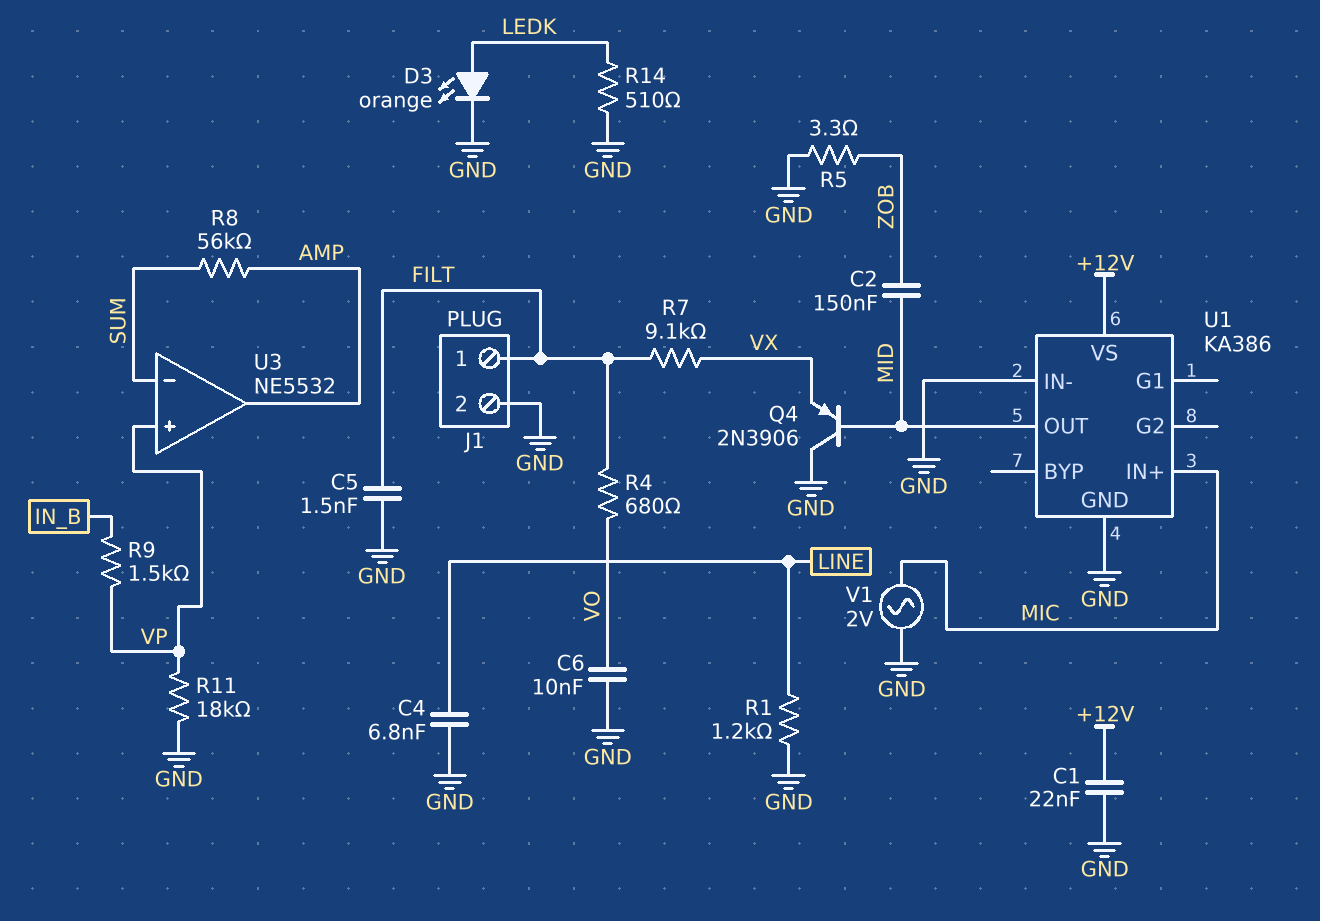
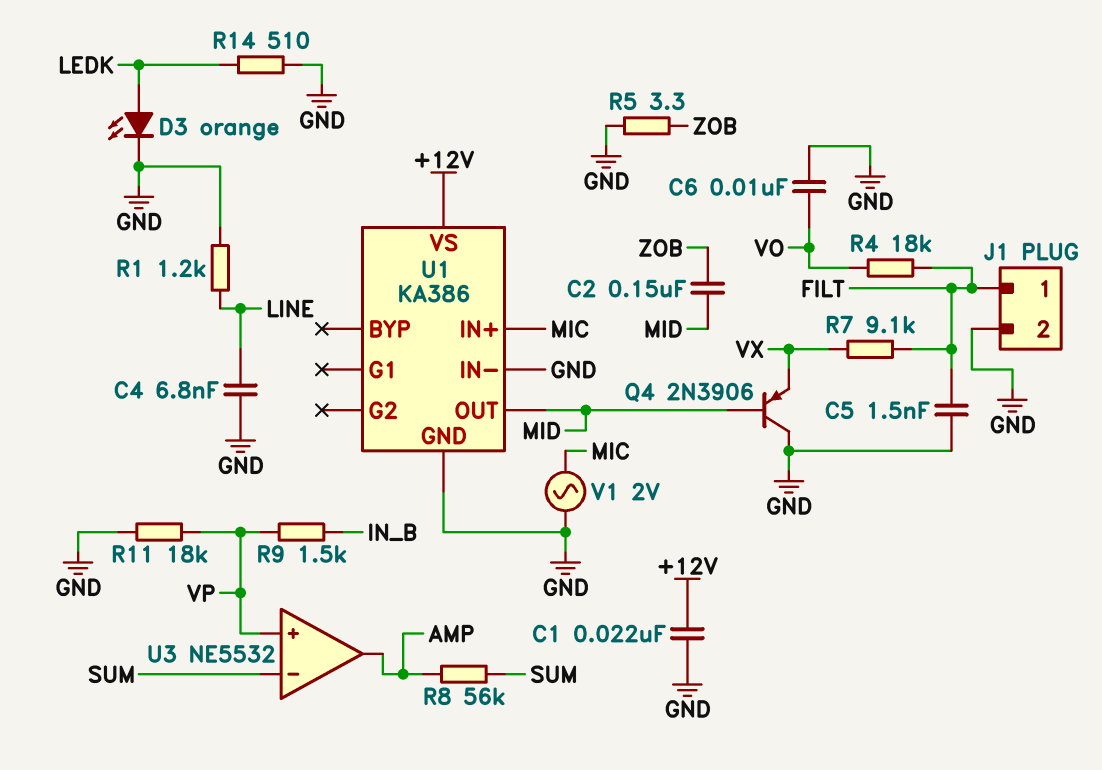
R4: 680 (FILT, VO) -> 18k (FILT, VO)

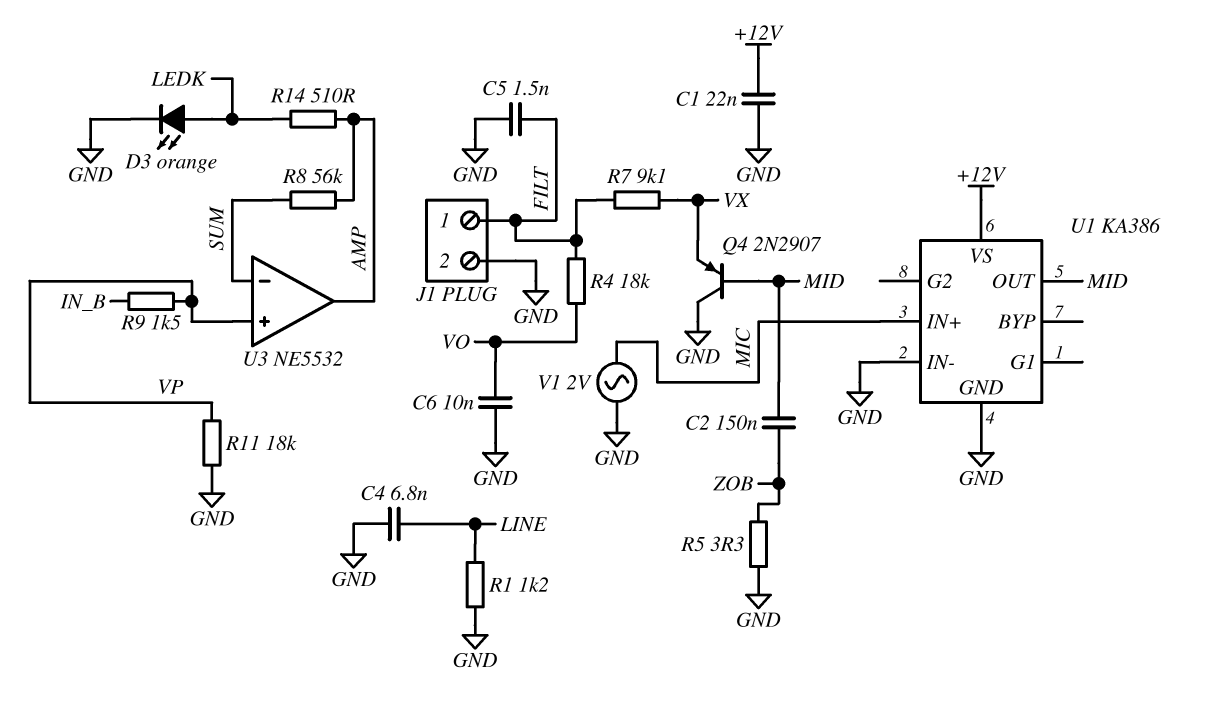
Q4: PNP 2N3906 (B MID, C GND, E VX) -> PNP 2N2907 (B MID, C GND, E VX)
R14: 510 (GND, LEDK) -> 510 (AMP, LEDK)

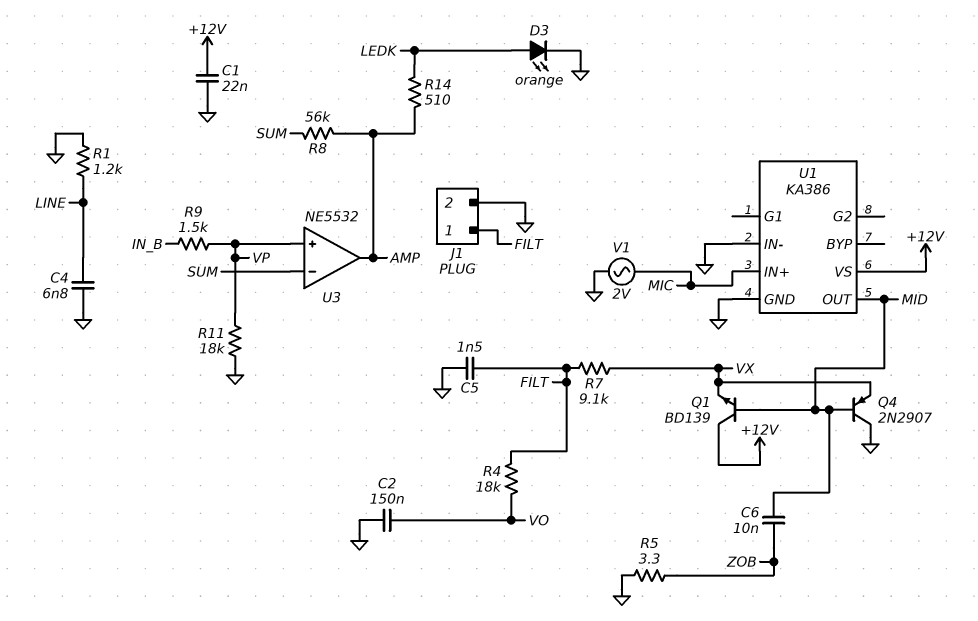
C2: 150nF (MID, ZOB) -> 150nF (GND, VO)
C6: 10nF (GND, VO) -> 10nF (MID, ZOB)
Q1: none -> NPN BD139 (B MID, C +12V, E VX)

